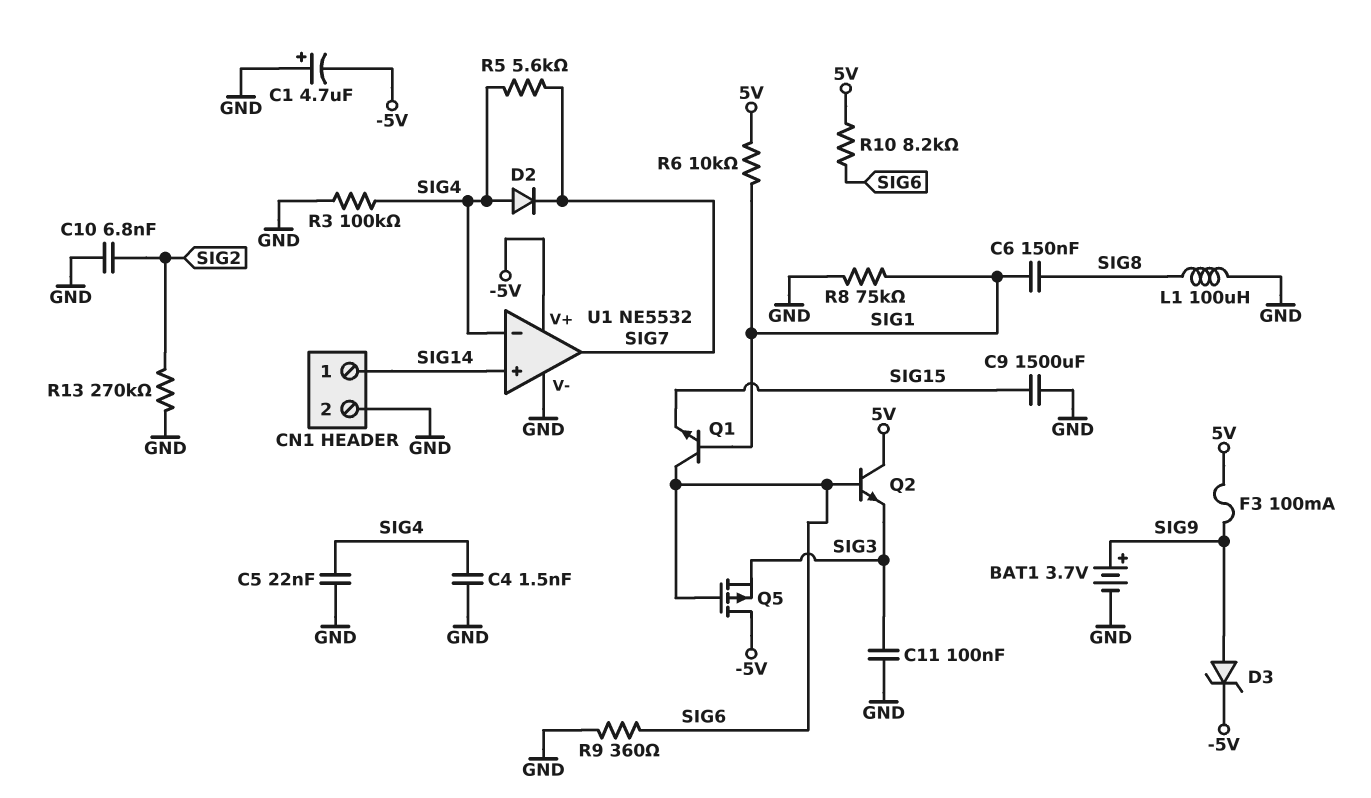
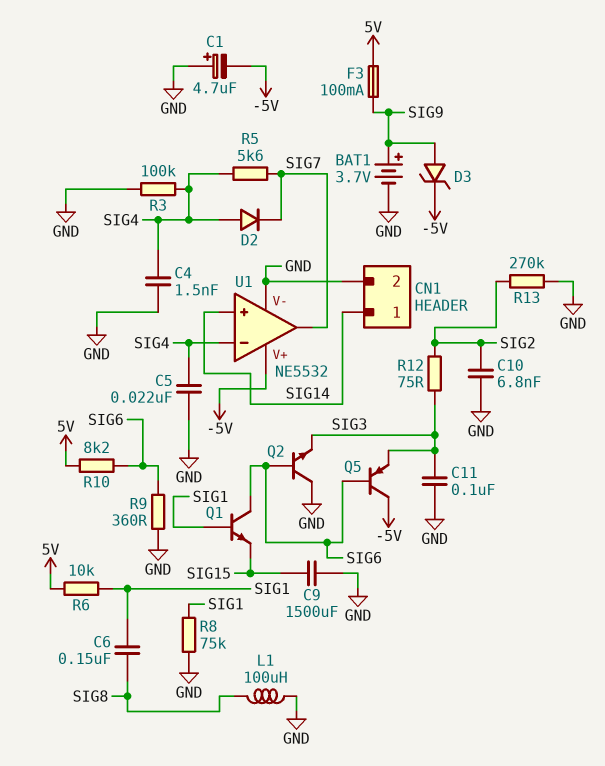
Q2: NPN (B SIG6, C 5V, E SIG3) -> NPN (B SIG6, C GND, E SIG3)
Q5: PMOS (G SIG6, D -5V, S SIG3) -> PNP (B SIG6, C -5V, E SIG3)
R12: none -> 75 (SIG2, SIG3)

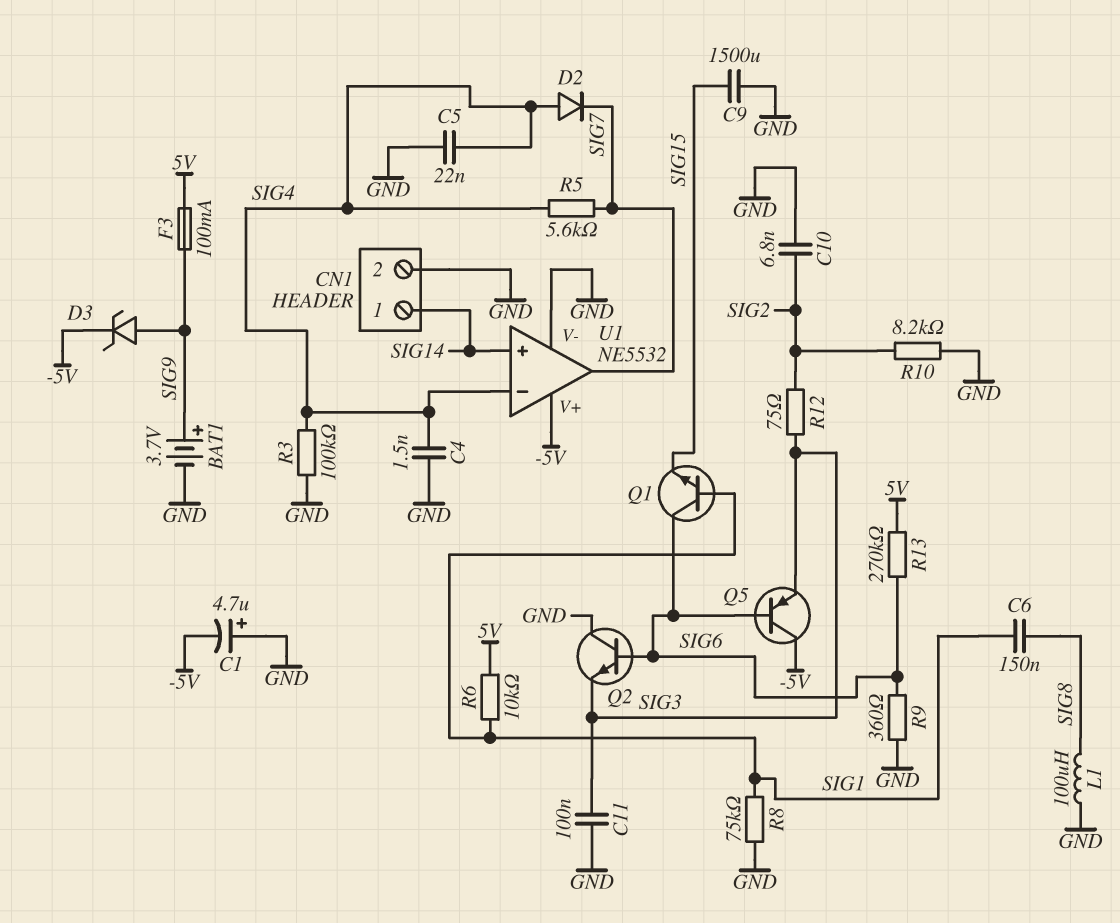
R10: 8.2k (5V, SIG6) -> 8.2k (GND, SIG2)
R13: 270k (GND, SIG2) -> 270k (5V, SIG6)

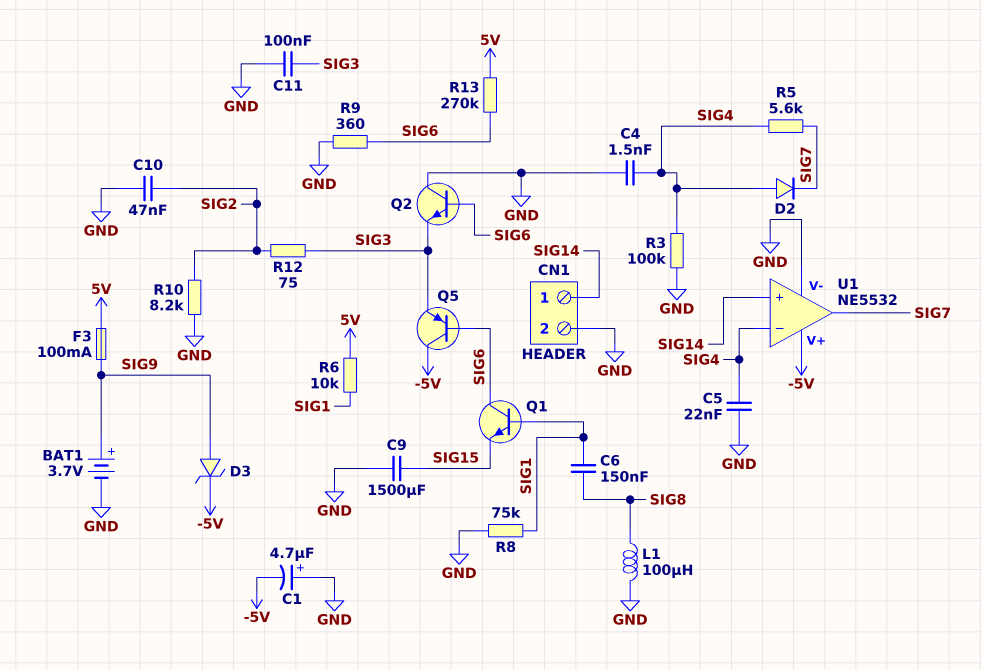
C10: 6.8nF (GND, SIG2) -> 47nF (GND, SIG2)

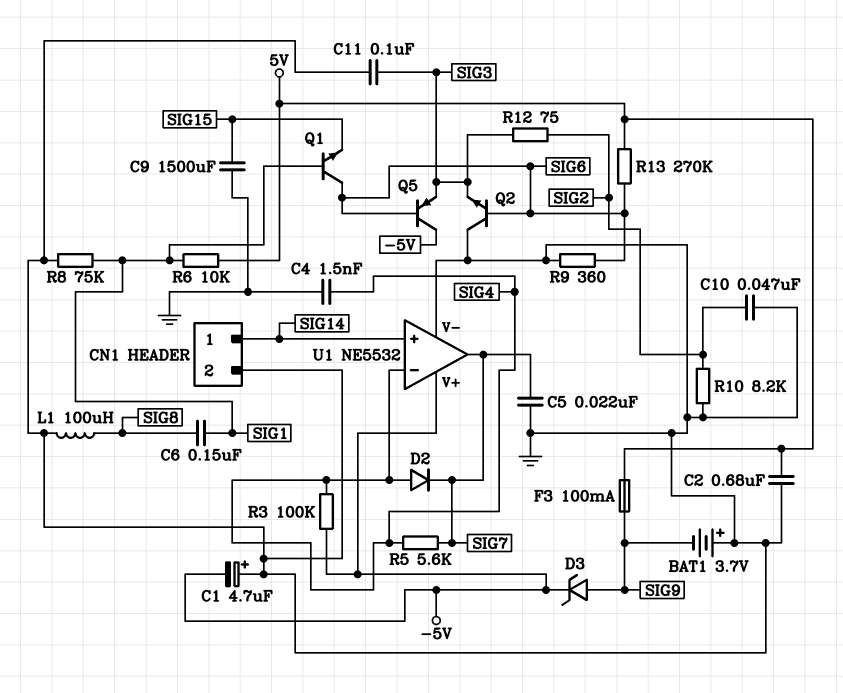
BAT1: 3.7V (plus SIG9, minus GND) -> 3.7V (plus GND, minus SIG9)
C2: none -> 680nF (5V, GND)
C5: 22nF (GND, SIG4) -> 22nF (GND, SIG7)
R3: 100k (GND, SIG4) -> 100k (-5V, SIG4)

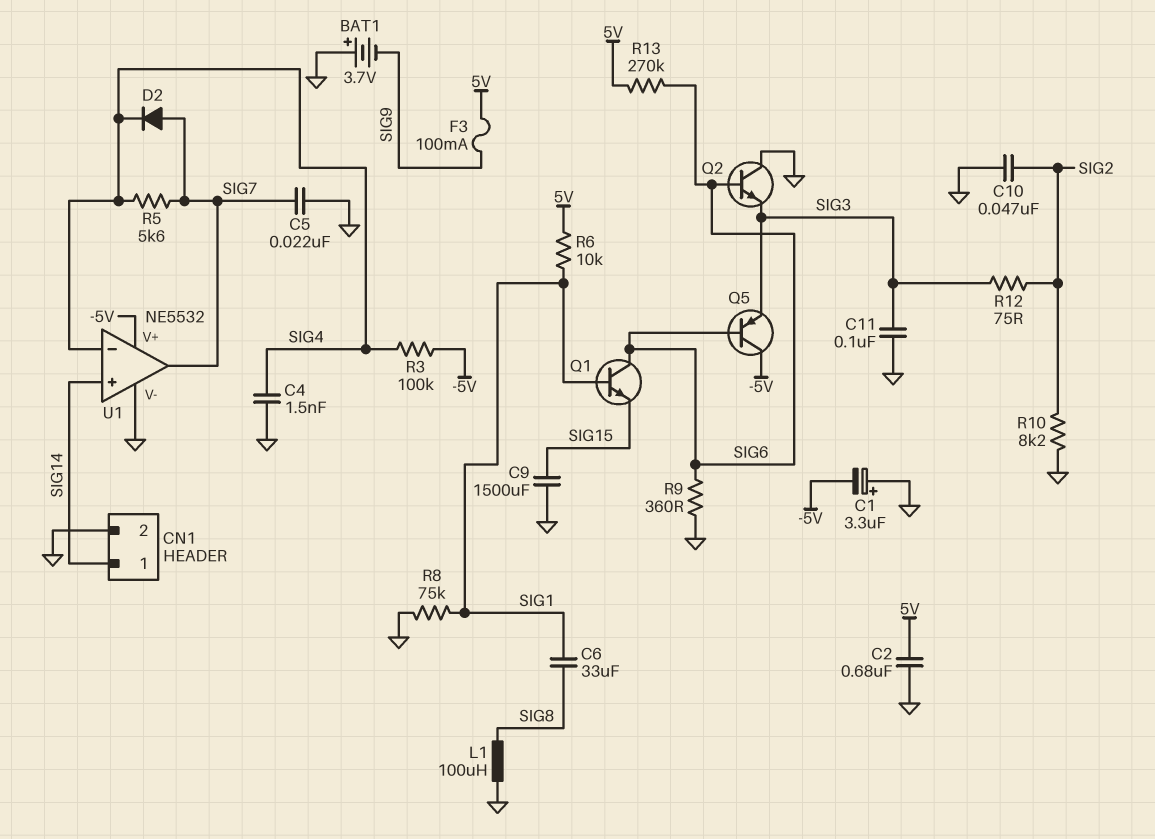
C1: 4.7uF (plus GND, minus -5V) -> 3.3uF (plus GND, minus -5V)
C6: 150nF (SIG1, SIG8) -> 33uF (SIG1, SIG8)
D2: diode (A SIG4, K SIG7) -> diode (A SIG7, K SIG4)
D3: zener (A SIG9, K -5V) -> none

